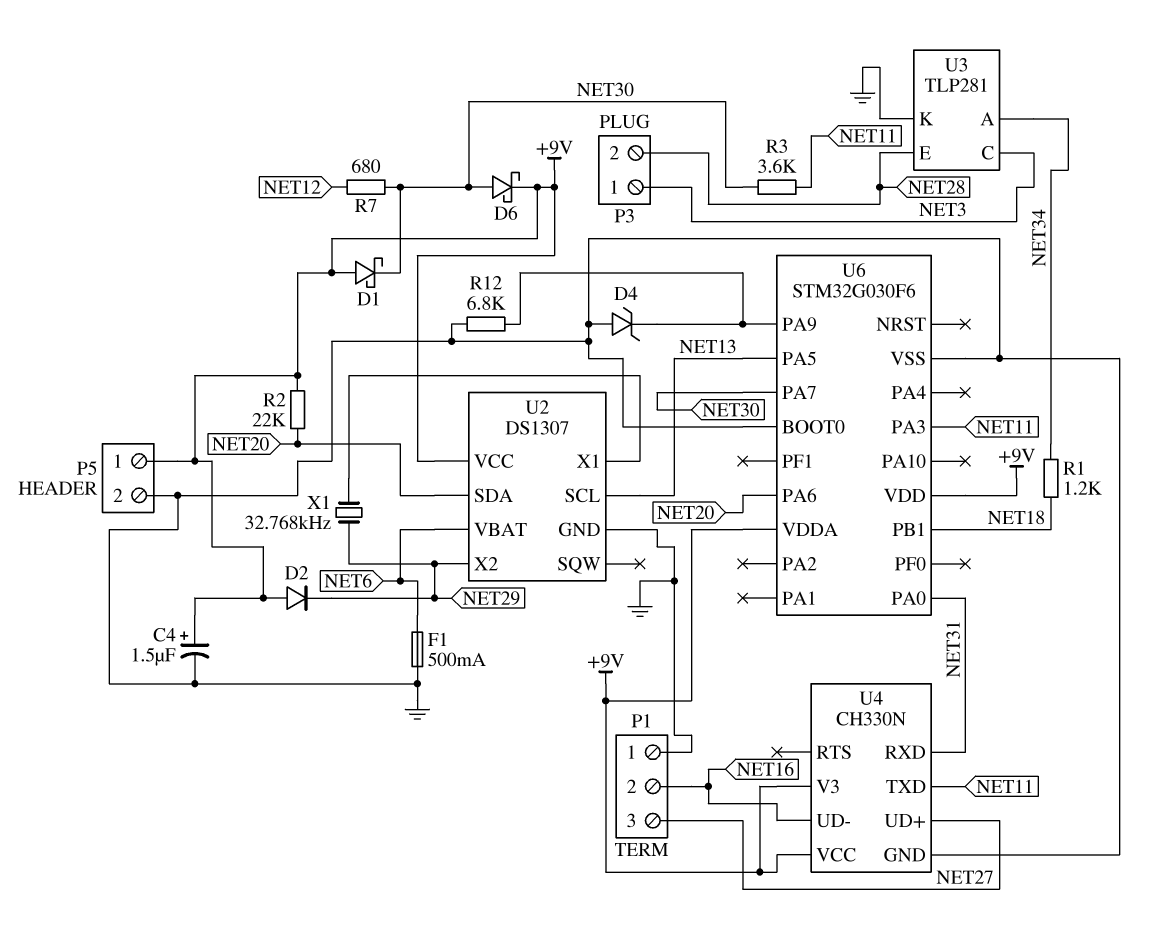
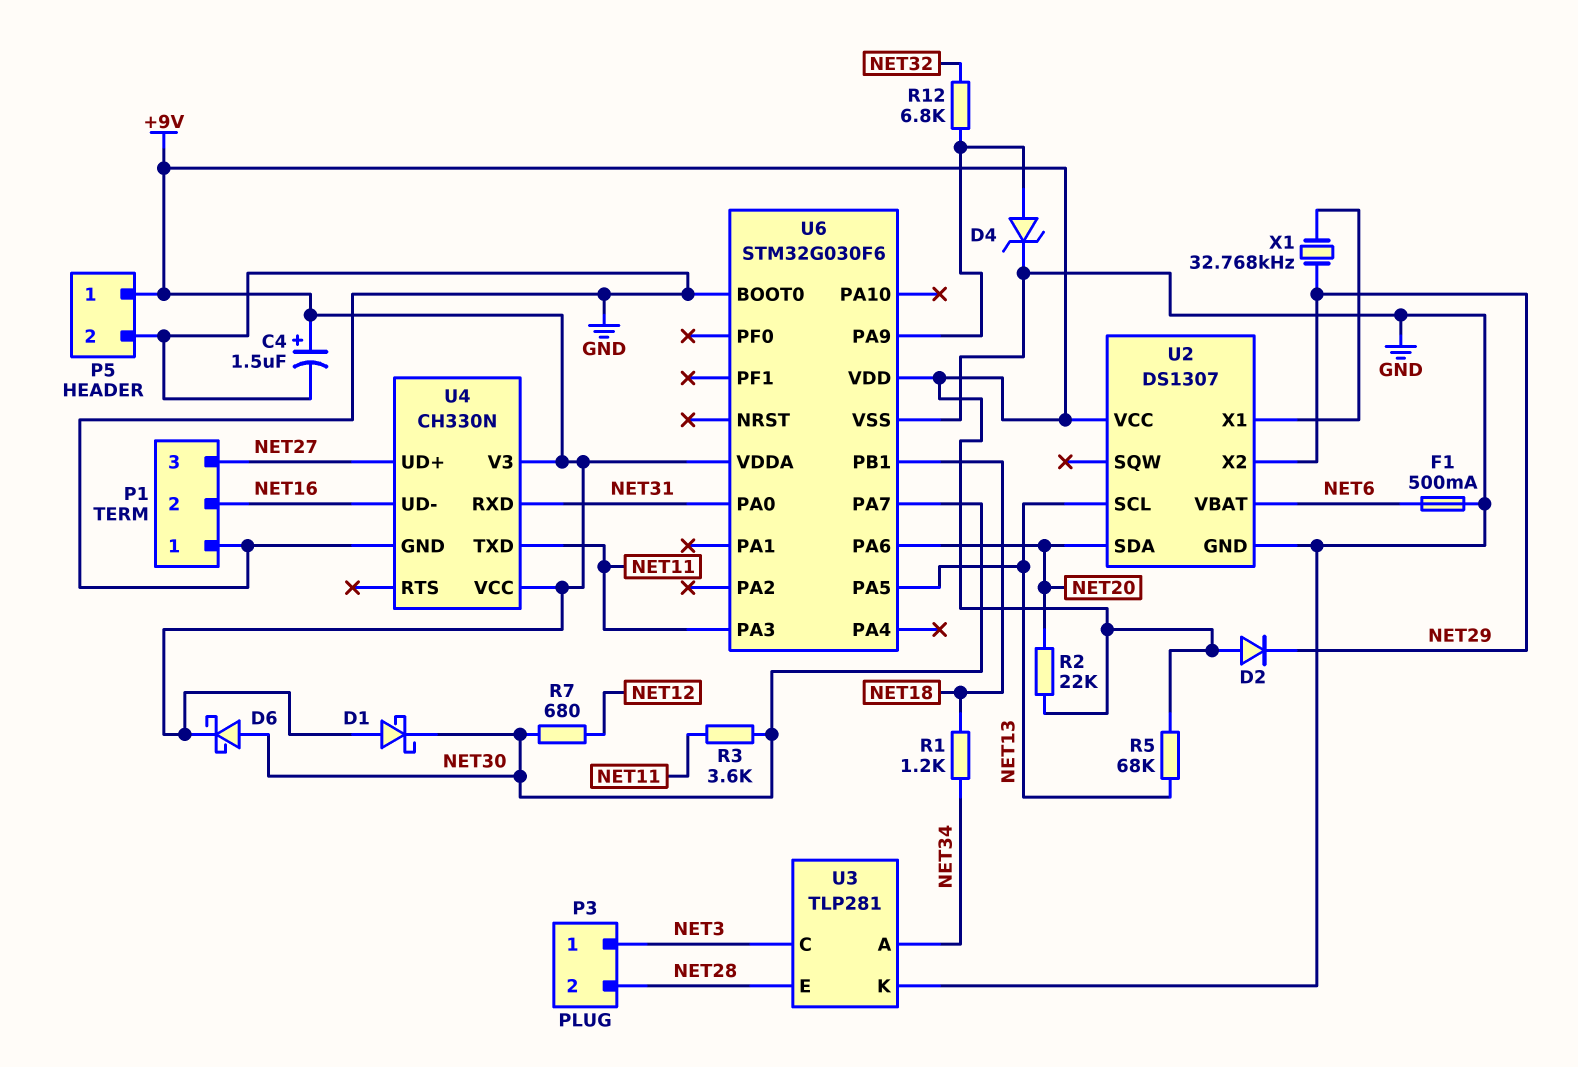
D4: zener (A GND, K U6/PA9) -> zener (A U6/PA9, K GND)
R5: none -> 68k (+9V, NET13)
R12: 6.8k (GND, U6/PA9) -> 6.8k (NET32, U6/PA9)

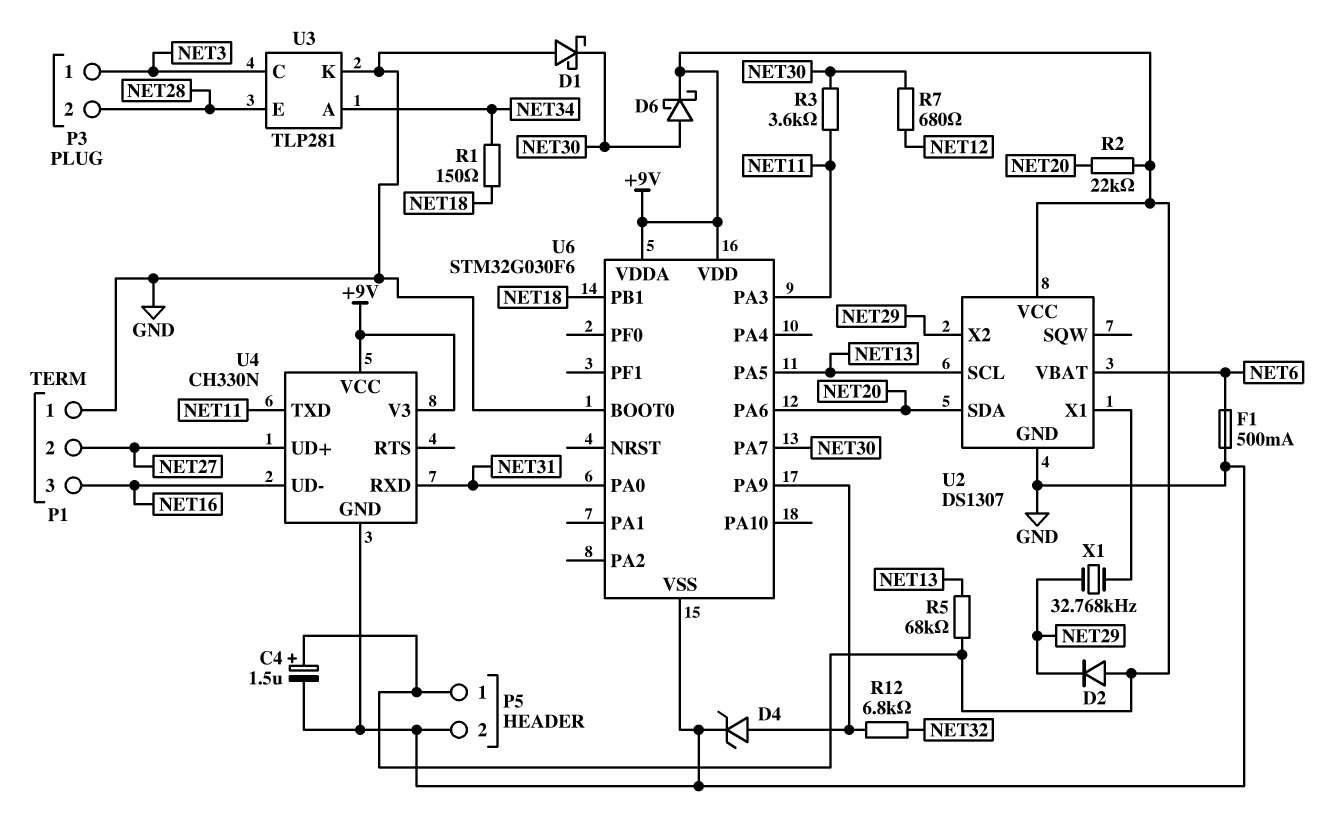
D1: schottky (A +9V, K NET30) -> schottky (A GND, K NET30)
P1 pin 2: NET16 -> NET27
P1 pin 3: NET27 -> NET16
R1: 1.2k (NET18, NET34) -> 150 (NET18, NET34)

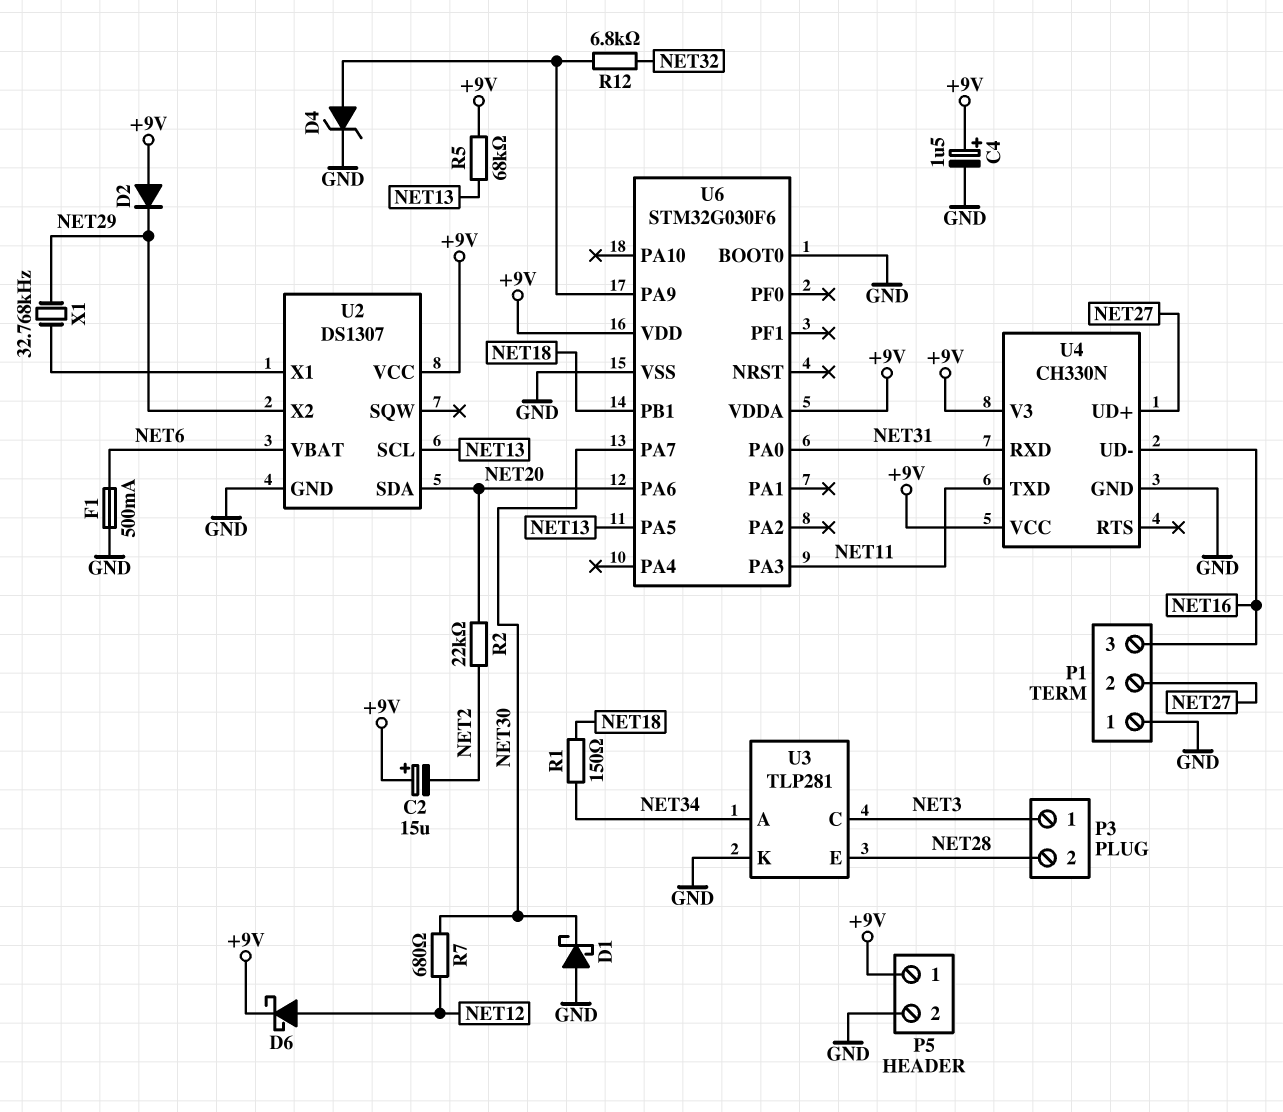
C2: none -> 15uF (plus +9V, minus NET2)
D6: schottky (A NET30, K +9V) -> schottky (A NET12, K +9V)
R2: 22k (+9V, NET20) -> 22k (NET2, NET20)
R3: 3.6k (NET11, NET30) -> none

